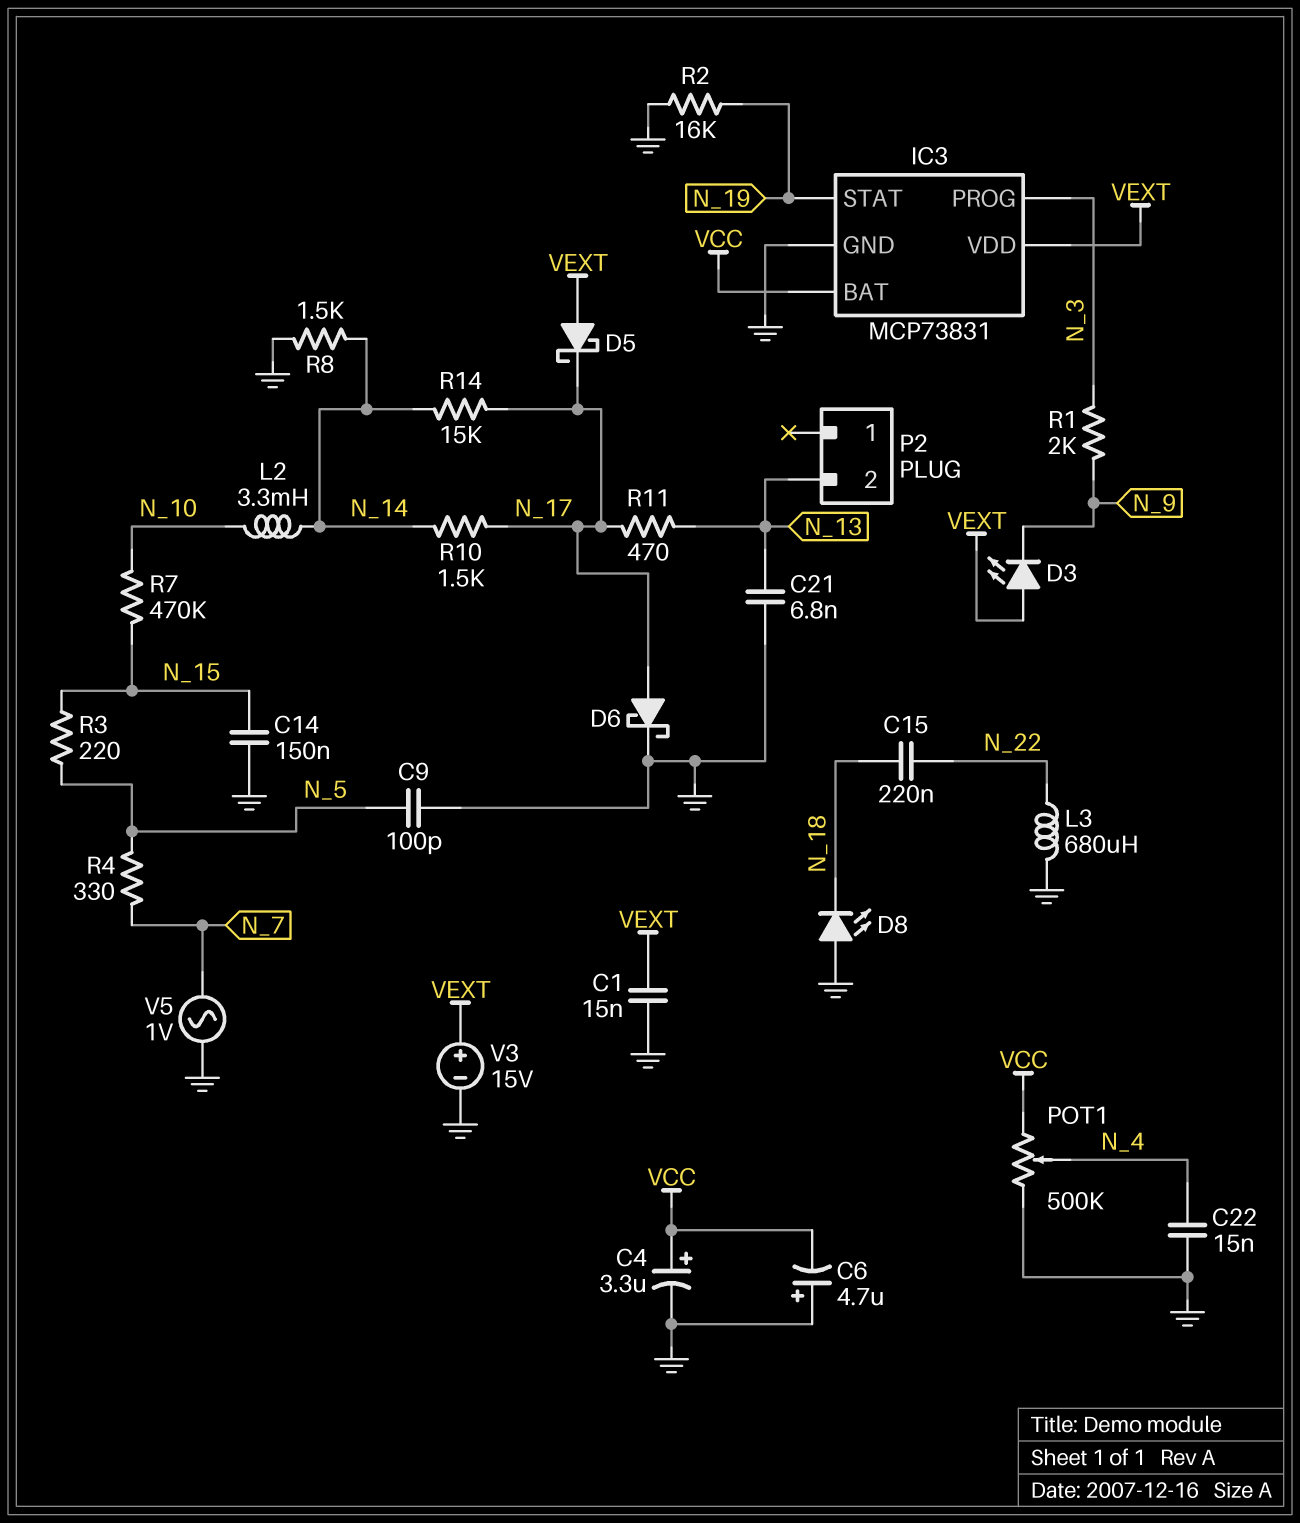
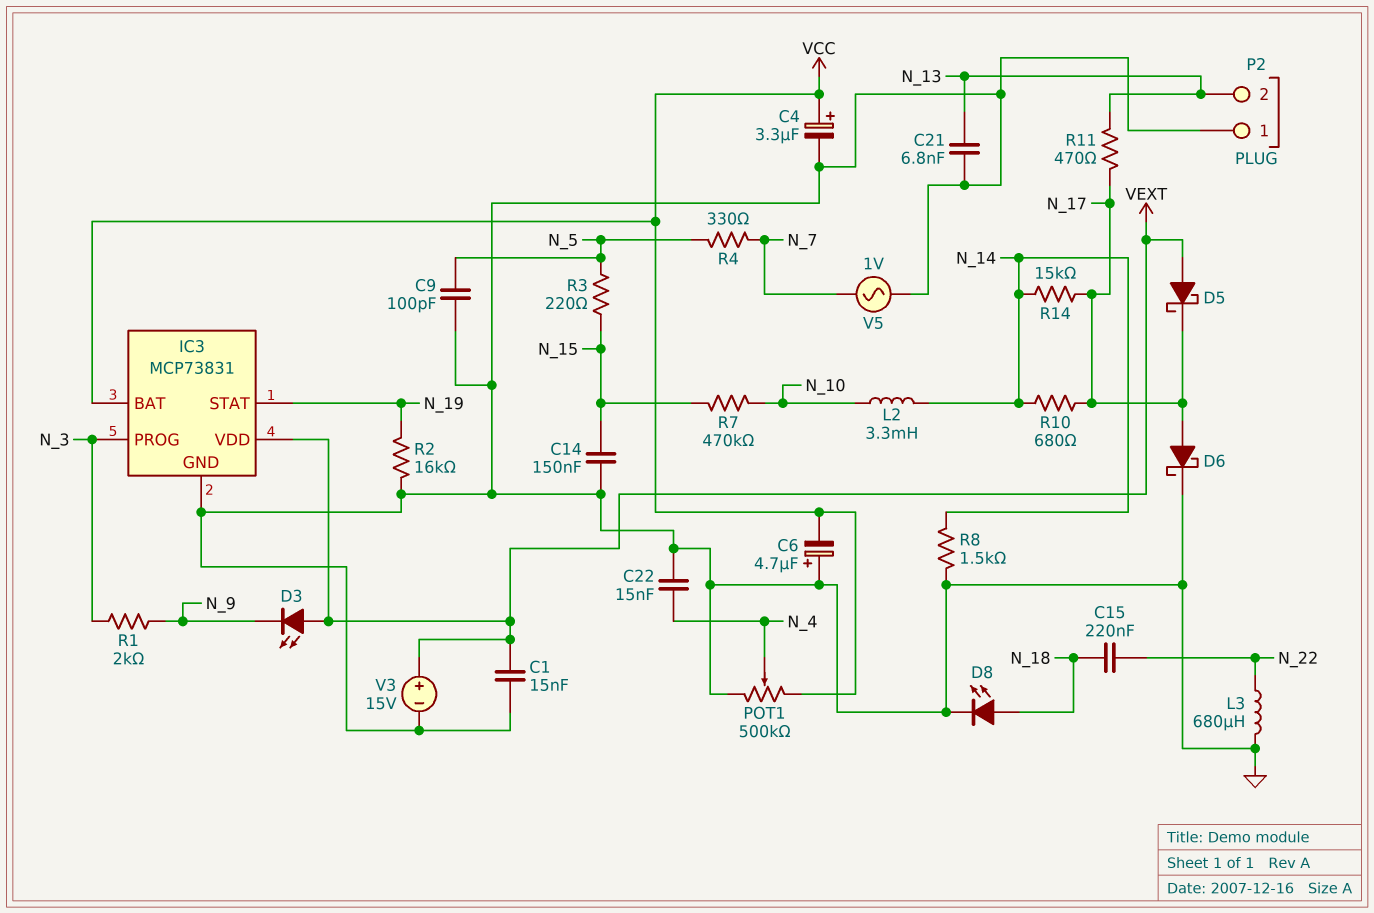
D8: LED (A GND, K N_18) -> LED (A N_18, K GND)
P2 pin 1: none -> GND
R10: 1.5k (N_14, N_17) -> 680 (N_14, N_17)

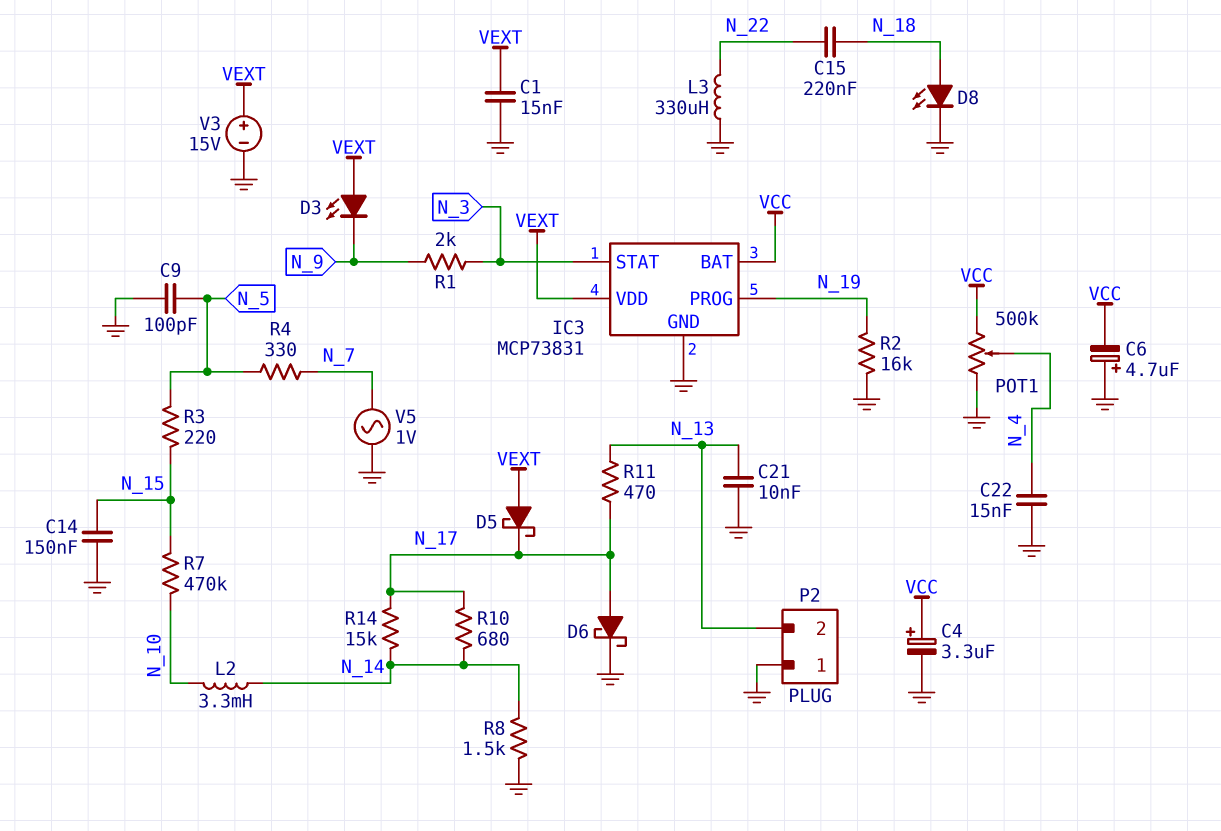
C21: 6.8nF (GND, N_13) -> 10nF (GND, N_13)
IC3 pin PROG: N_3 -> N_19
IC3 pin STAT: N_19 -> N_3
L3: 680uH (GND, N_22) -> 330uH (GND, N_22)

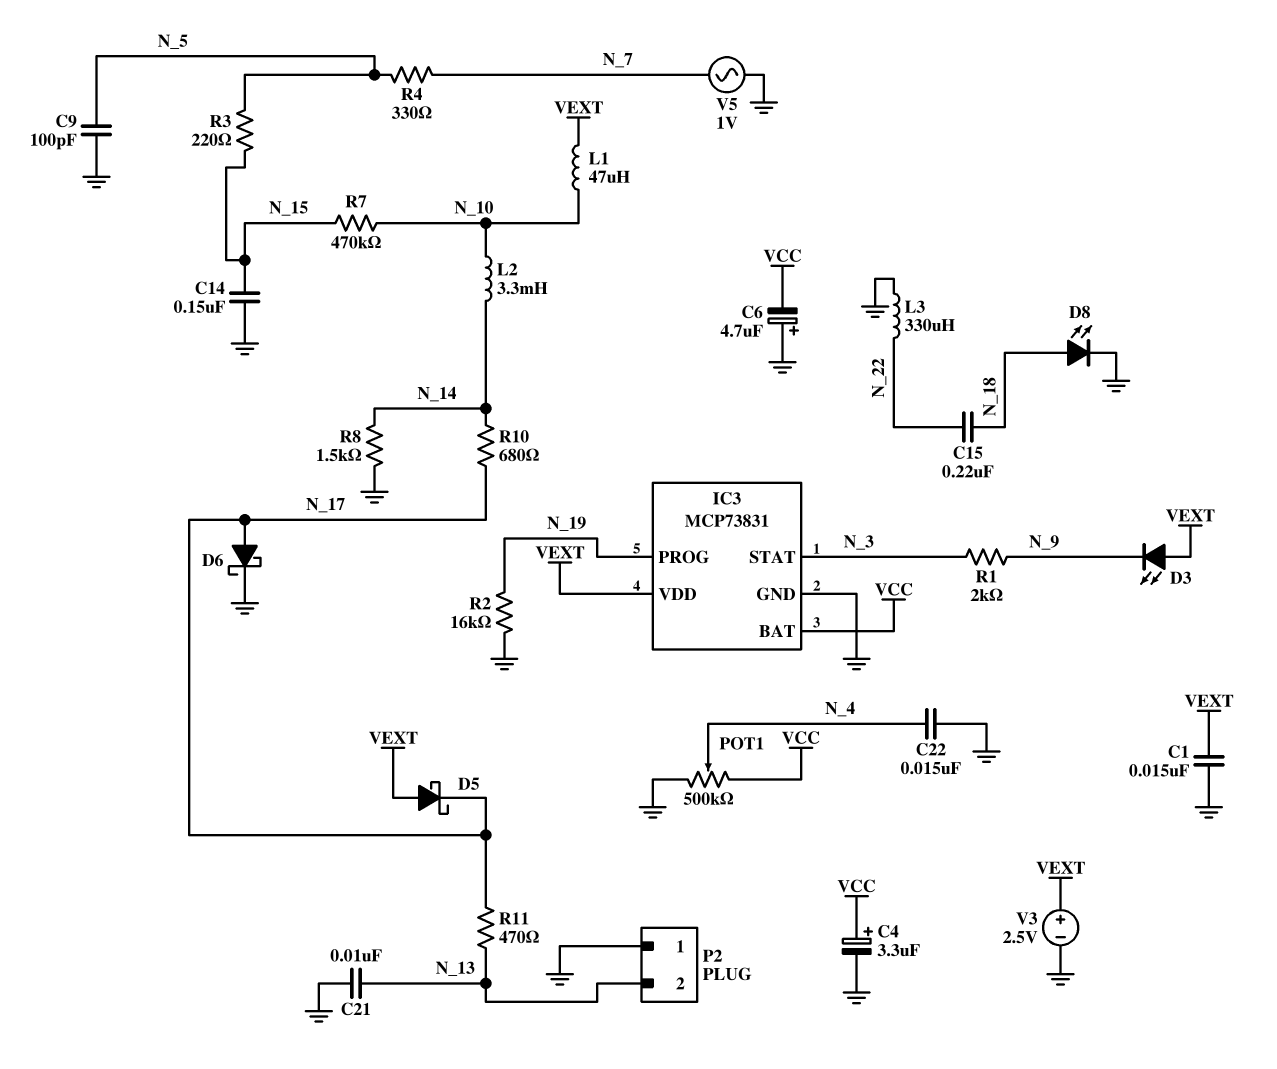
L1: none -> 47uH (N_10, VEXT)
R14: 15k (N_14, N_17) -> none
V3: 15V (plus VEXT, minus GND) -> 2.5V (plus VEXT, minus GND)

